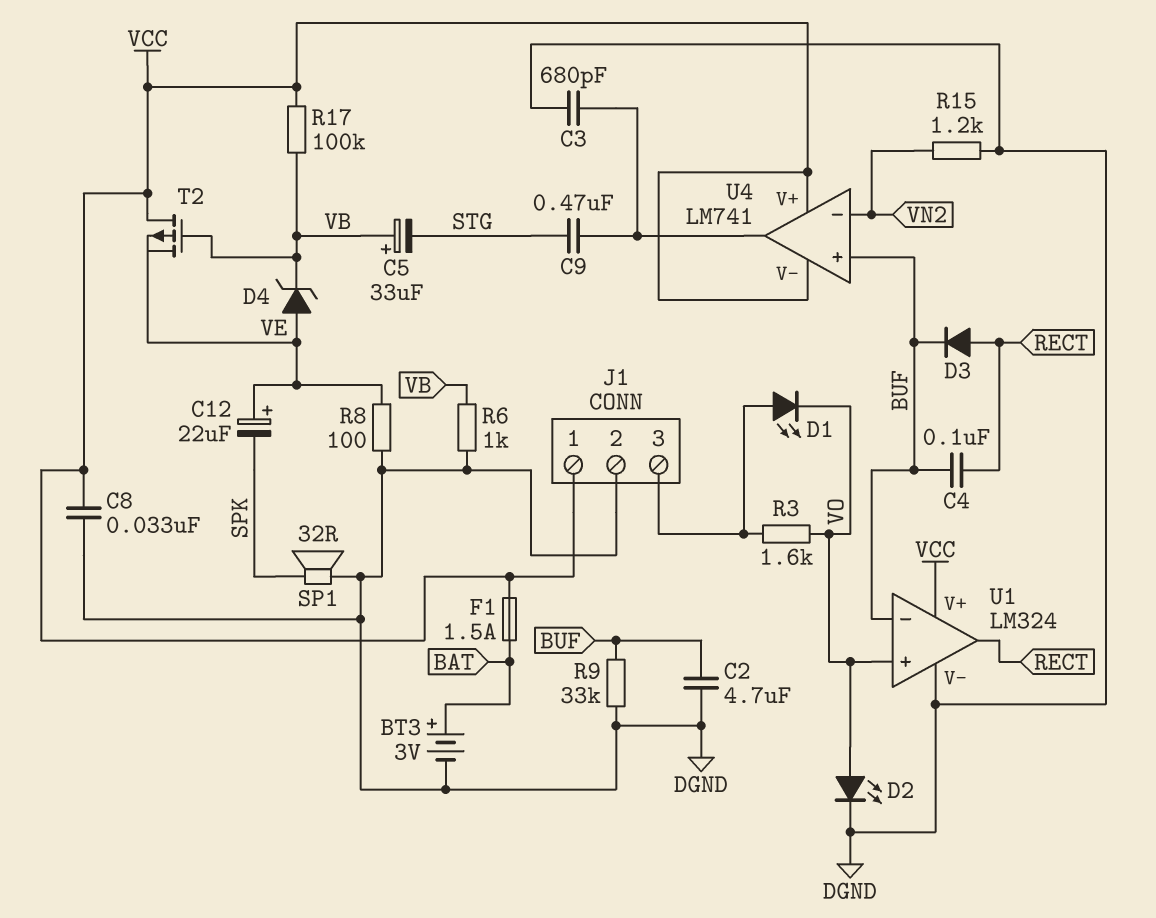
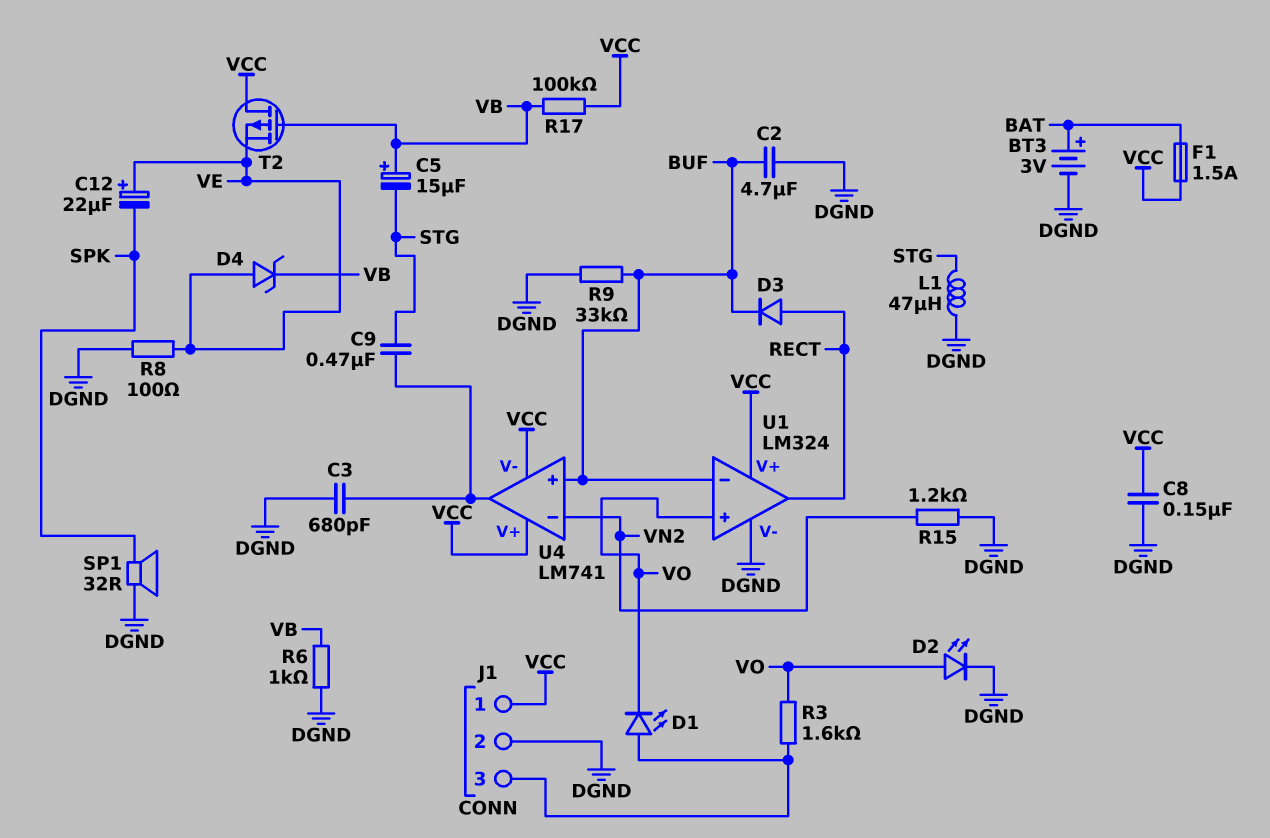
C4: 100nF (BUF, RECT) -> none
C5: 33uF (plus VB, minus STG) -> 15uF (plus VB, minus STG)
C8: 33nF (DGND, VCC) -> 150nF (DGND, VCC)
L1: none -> 47uH (DGND, STG)

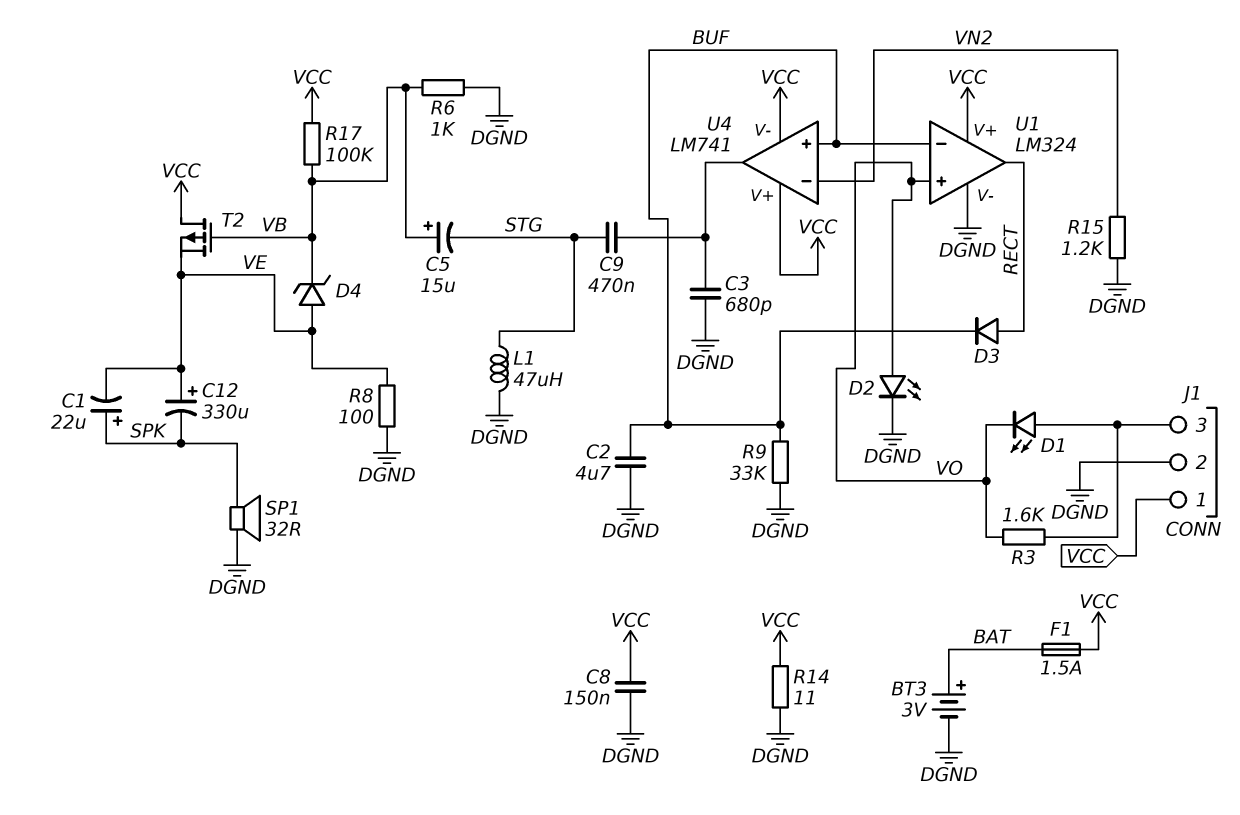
C1: none -> 22uF (plus SPK, minus VE)
C12: 22uF (plus VE, minus SPK) -> 330uF (plus VE, minus SPK)
R14: none -> 11 (DGND, VCC)

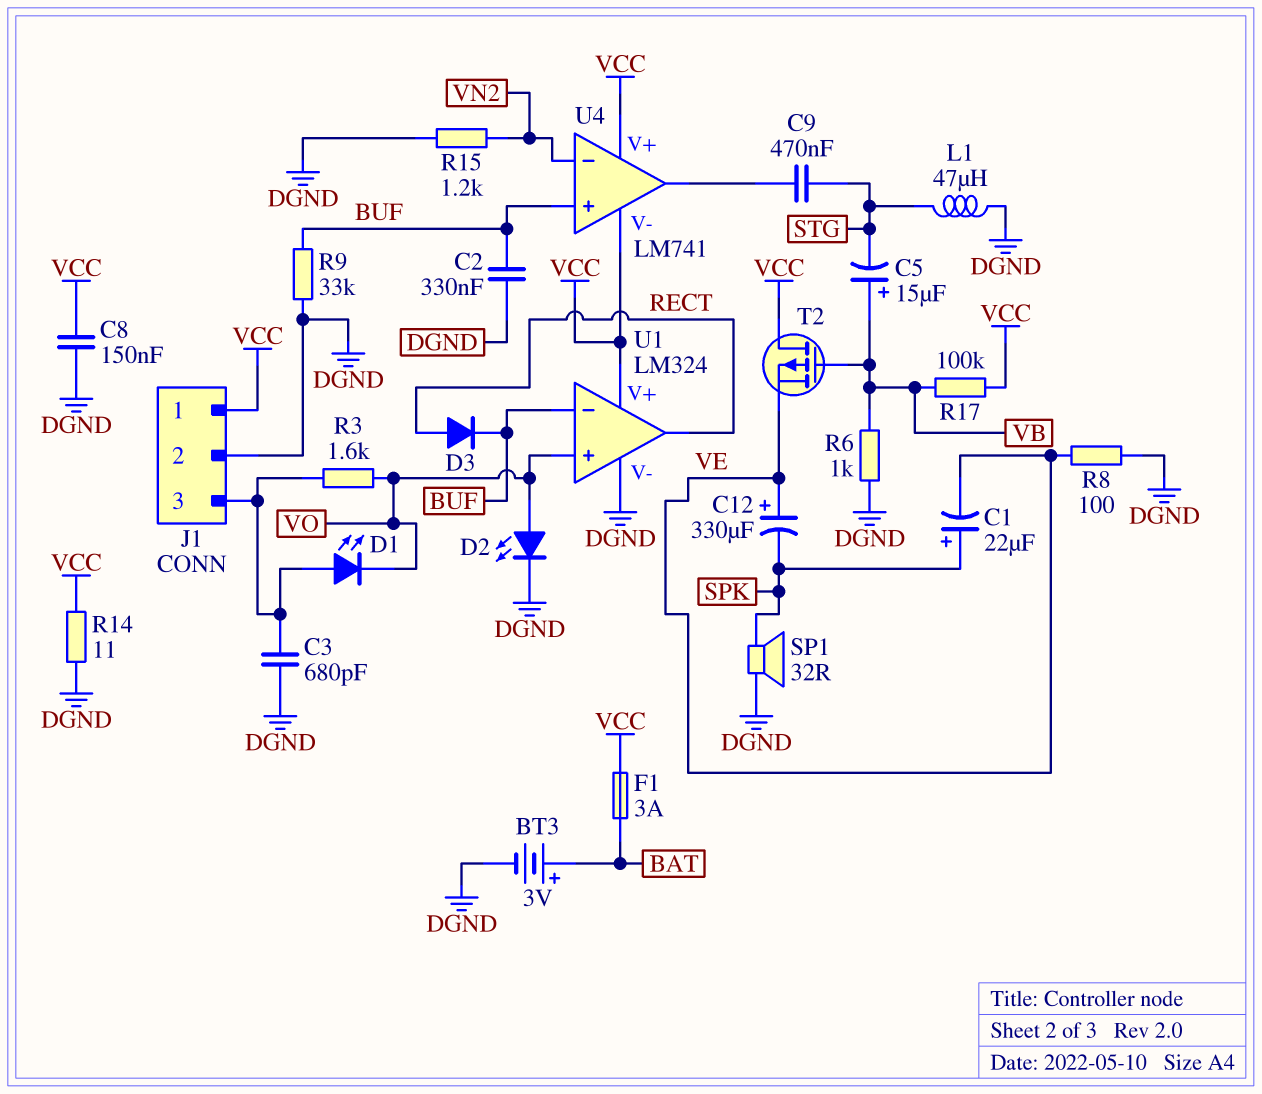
C2: 4.7uF (BUF, DGND) -> 330nF (BUF, DGND)
C3: 680pF (DGND, U4/out) -> 680pF (DGND, J1/3)
D4: zener (A VE, K VB) -> none
F1: 1.5A (BAT, VCC) -> 3A (BAT, VCC)

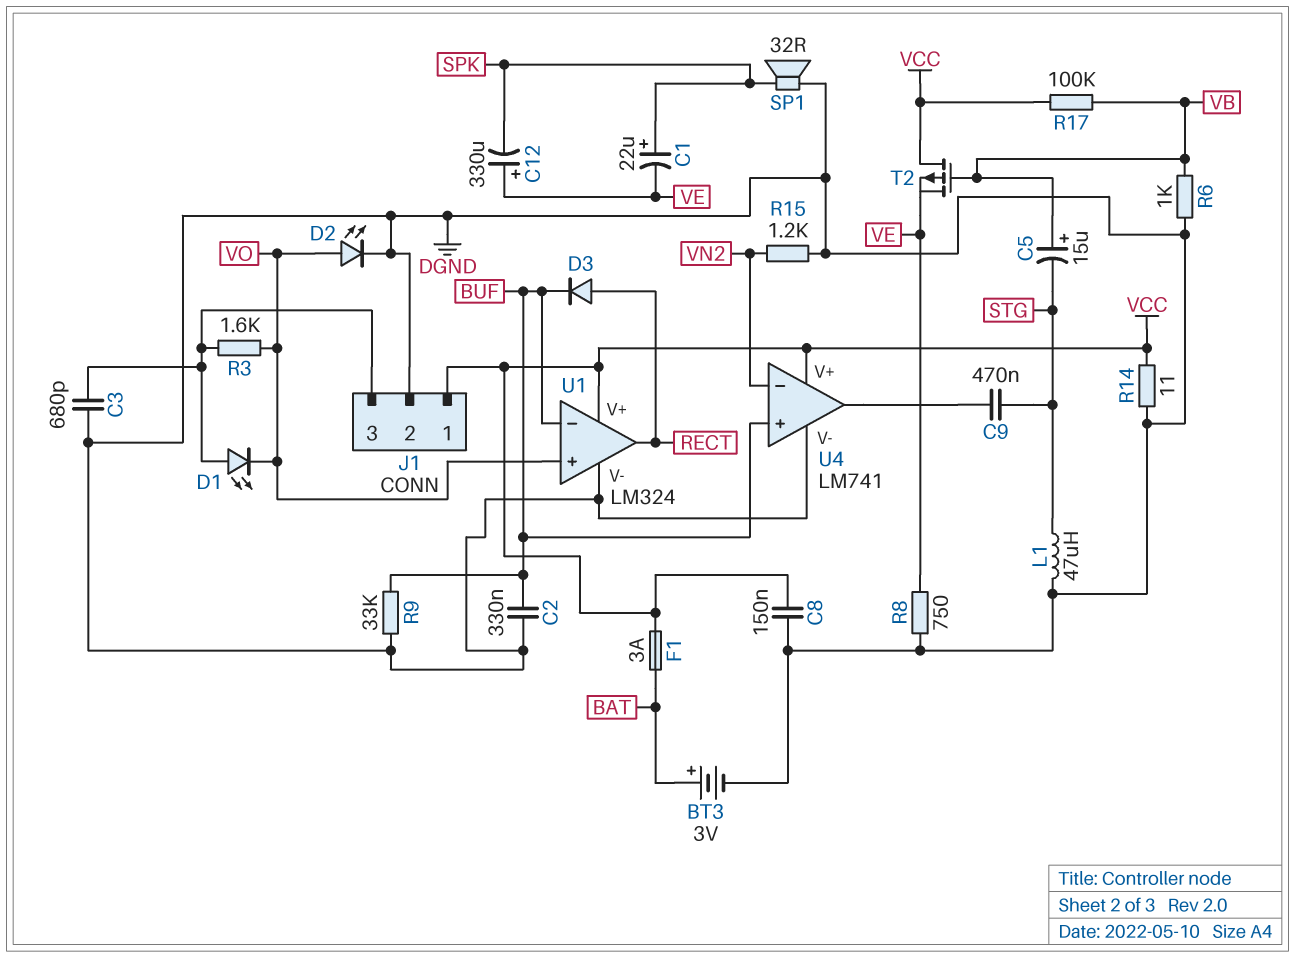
R8: 100 (DGND, VE) -> 750 (DGND, VE)
U4 pin V-: VCC -> DGND

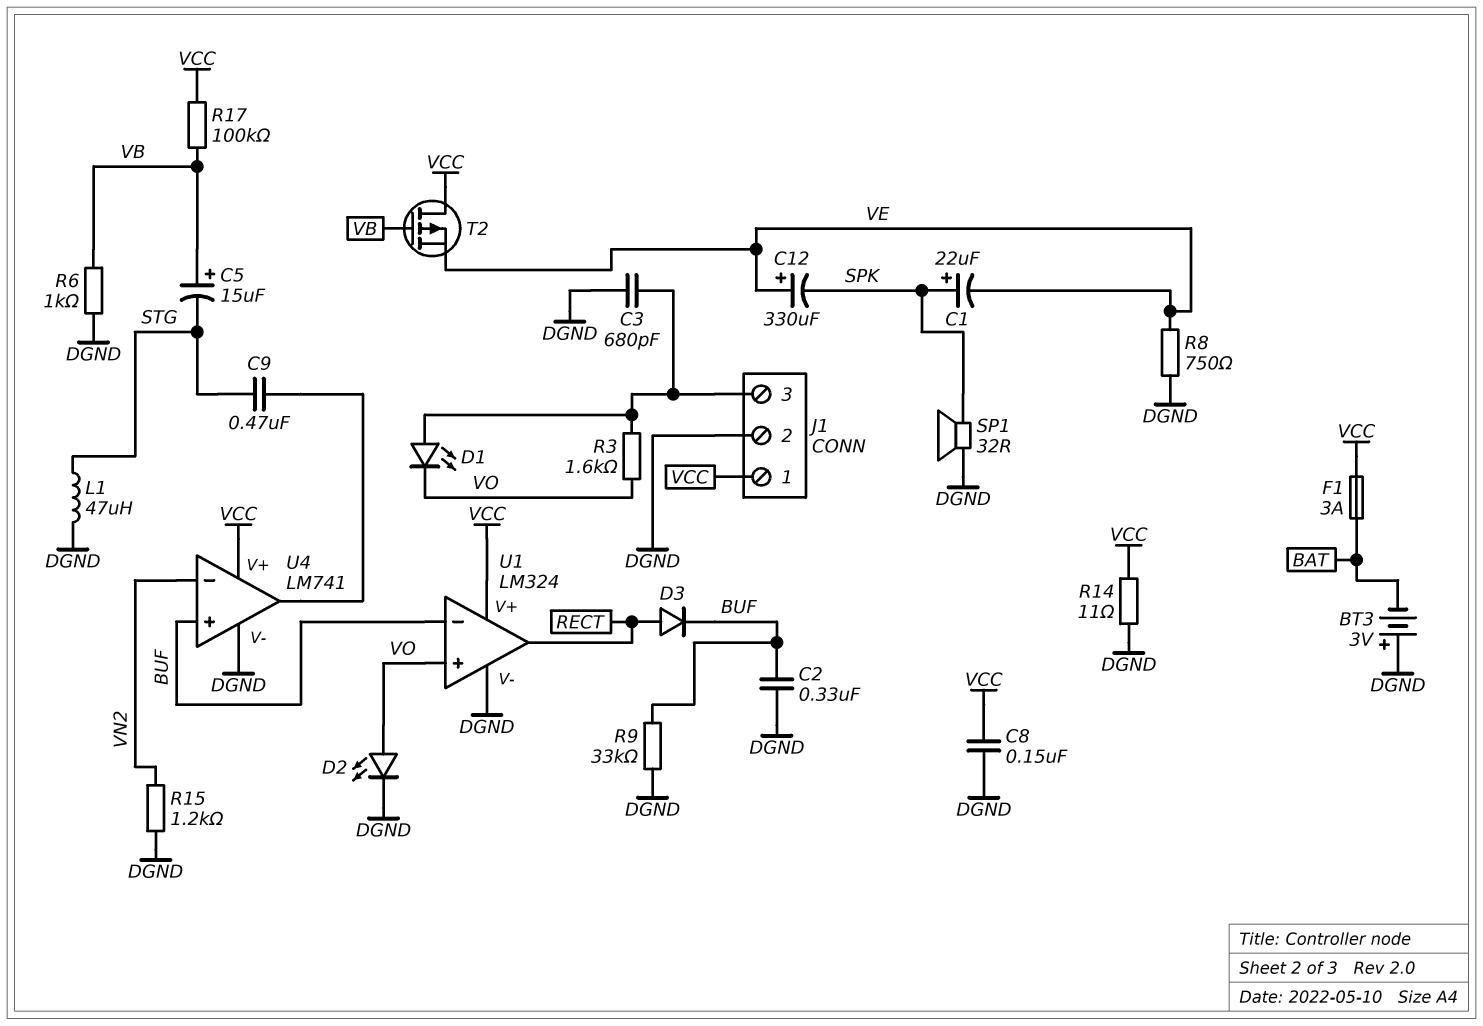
BT3: 3V (plus BAT, minus DGND) -> 3V (plus DGND, minus BAT)

